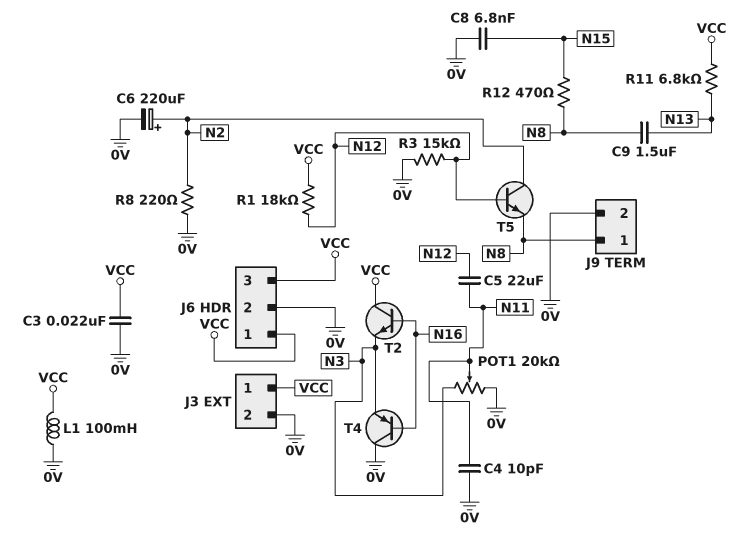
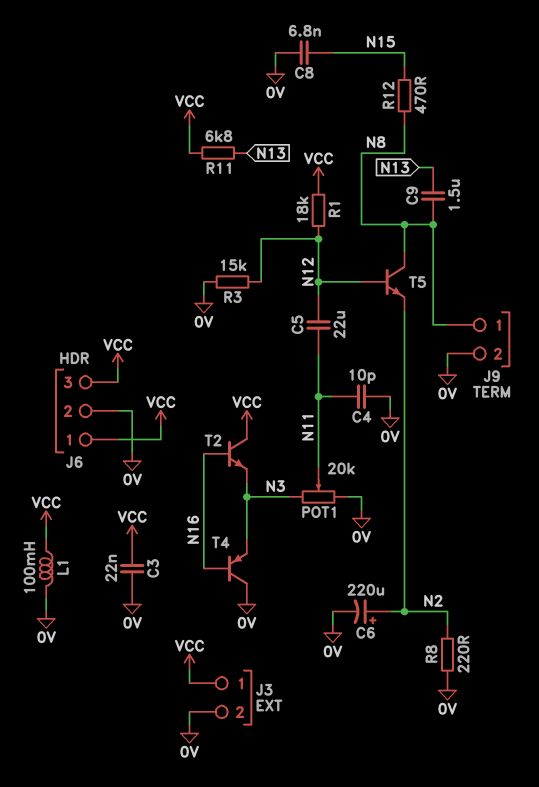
T5: NPN (B N12, C N2, E N8) -> NPN (B N12, C N8, E N2)

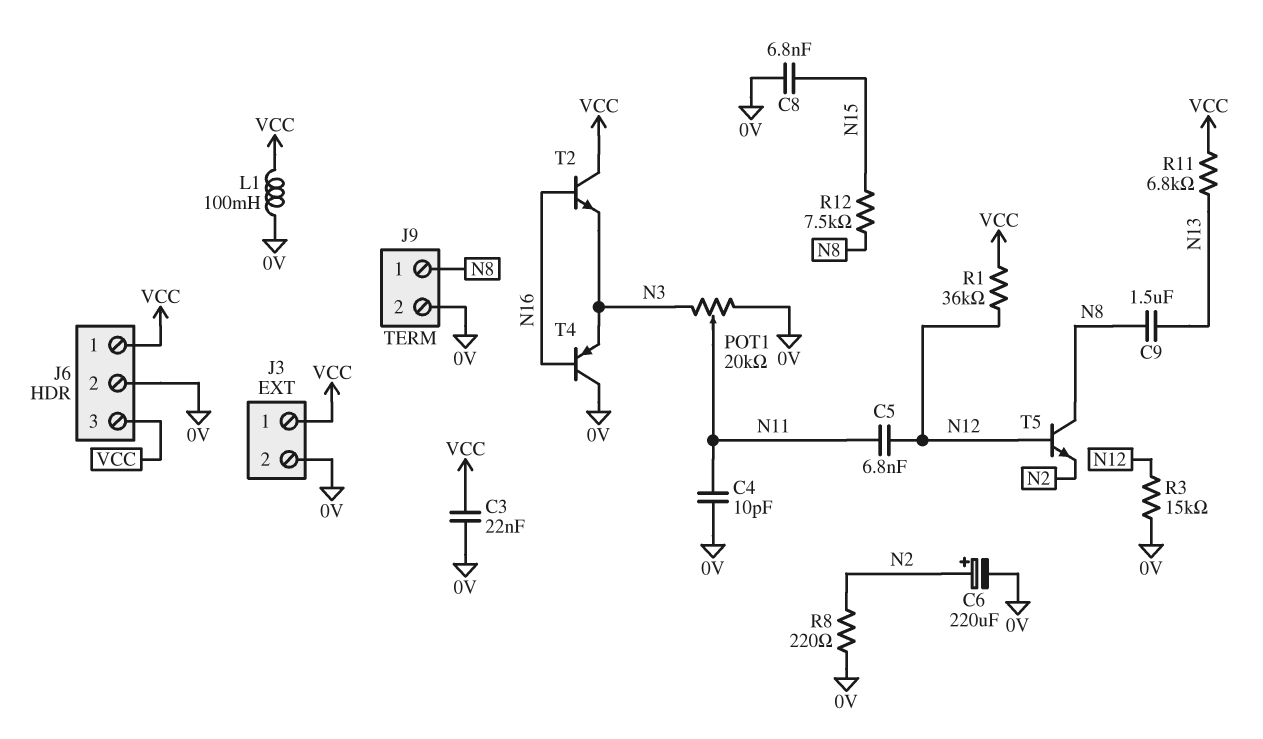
C5: 22uF (N11, N12) -> 6.8nF (N11, N12)
R1: 18k (N12, VCC) -> 36k (N12, VCC)
R12: 470 (N8, N15) -> 7.5k (N8, N15)

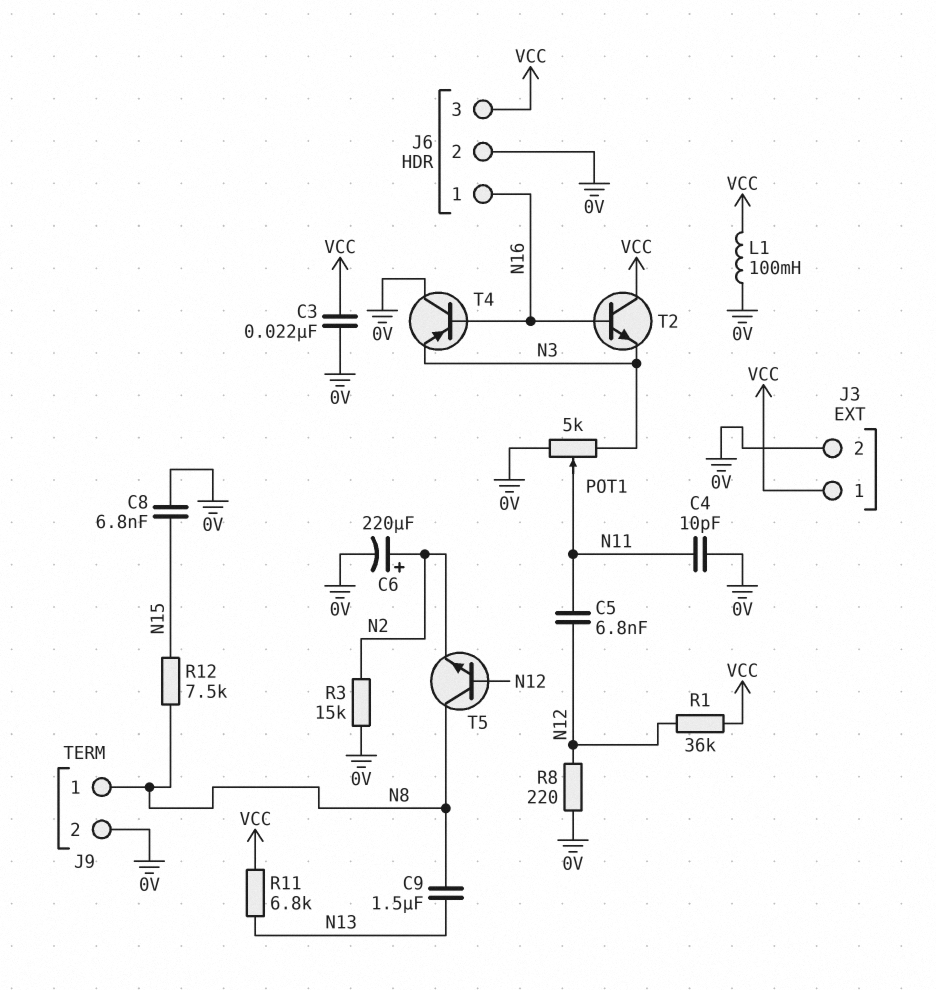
J6 pin 1: VCC -> N16
POT1: 20k (0V, N3, wiper N11) -> 5k (0V, N3, wiper N11)
R3: 15k (0V, N12) -> 15k (0V, N2)
R8: 220 (0V, N2) -> 220 (0V, N12)

